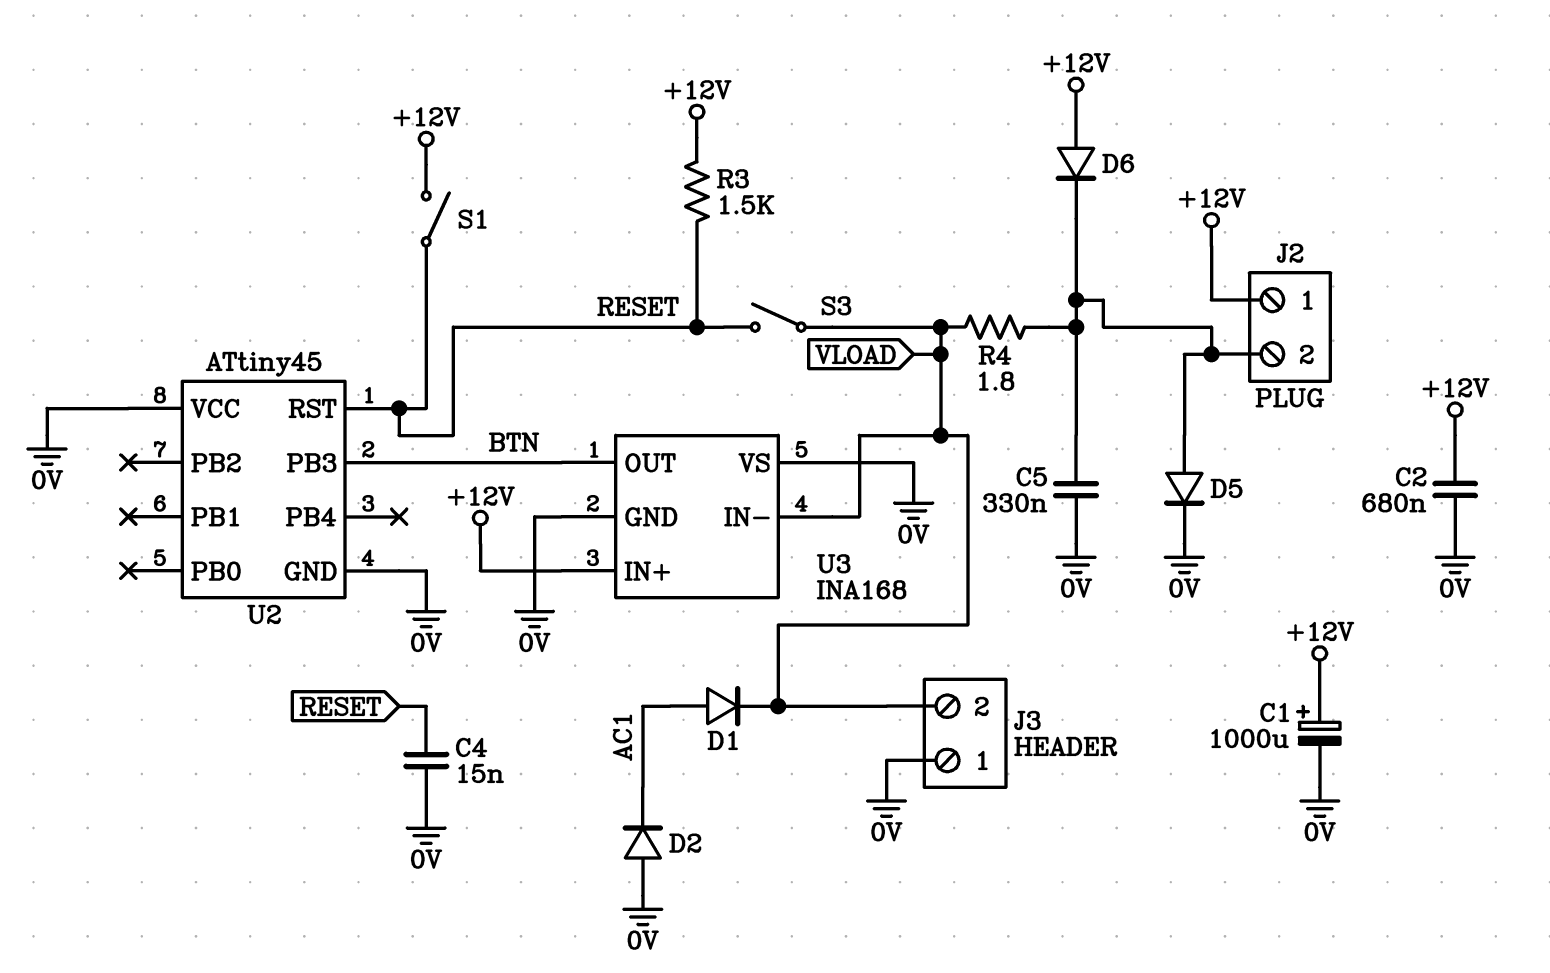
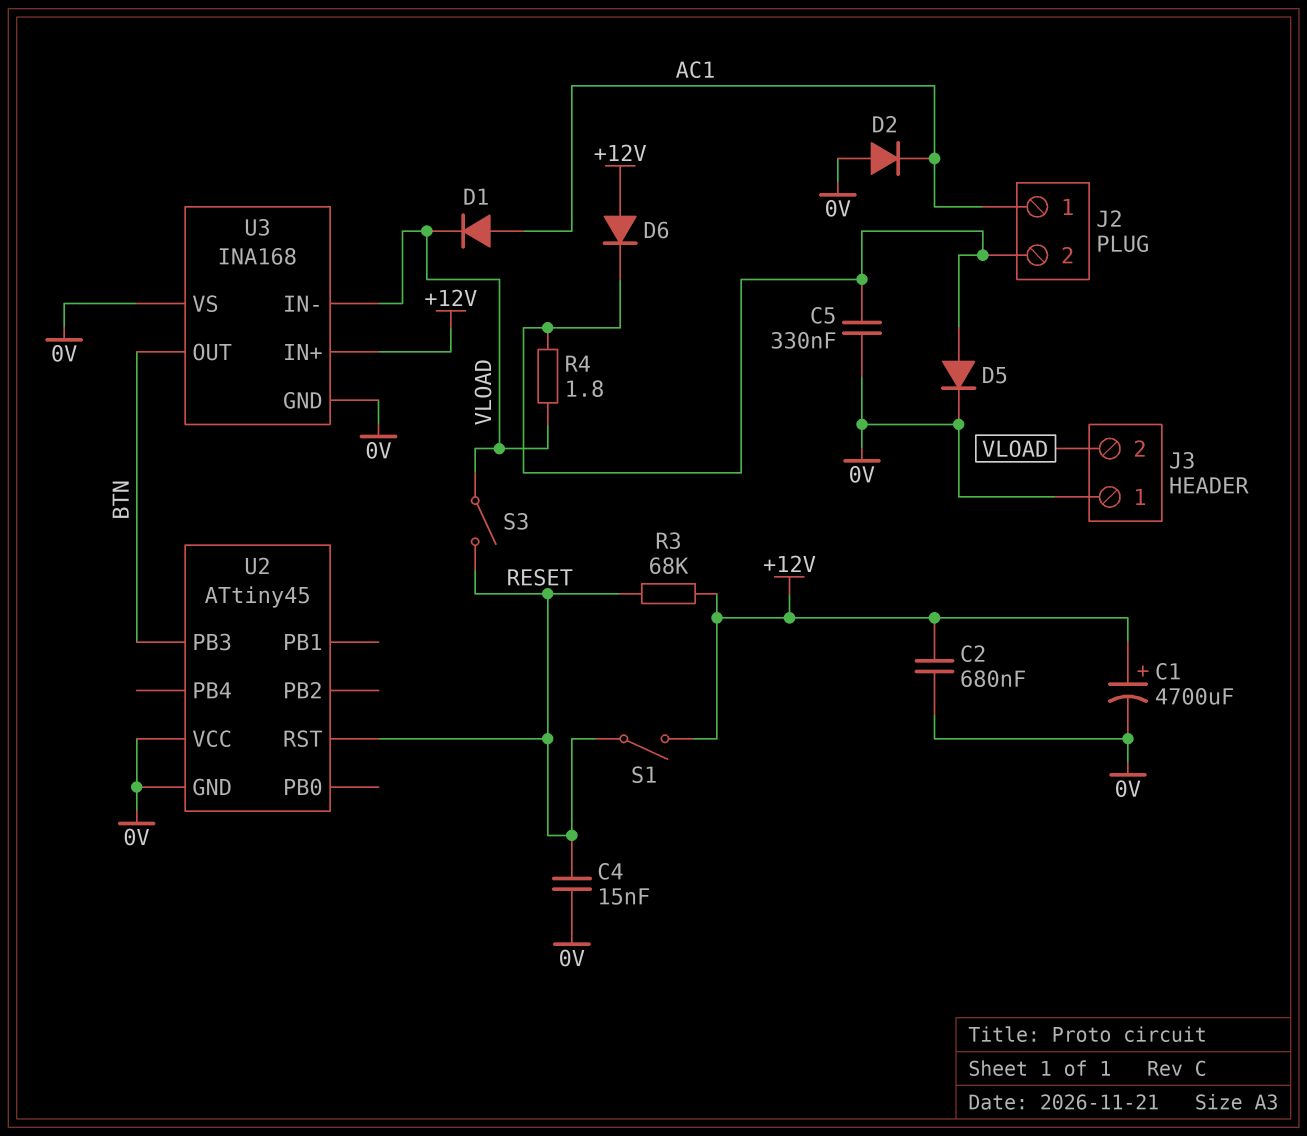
C1: 1000uF (plus +12V, minus 0V) -> 4700uF (plus +12V, minus 0V)
J2 pin 1: +12V -> AC1
R3: 1.5k (+12V, RESET) -> 68k (+12V, RESET)

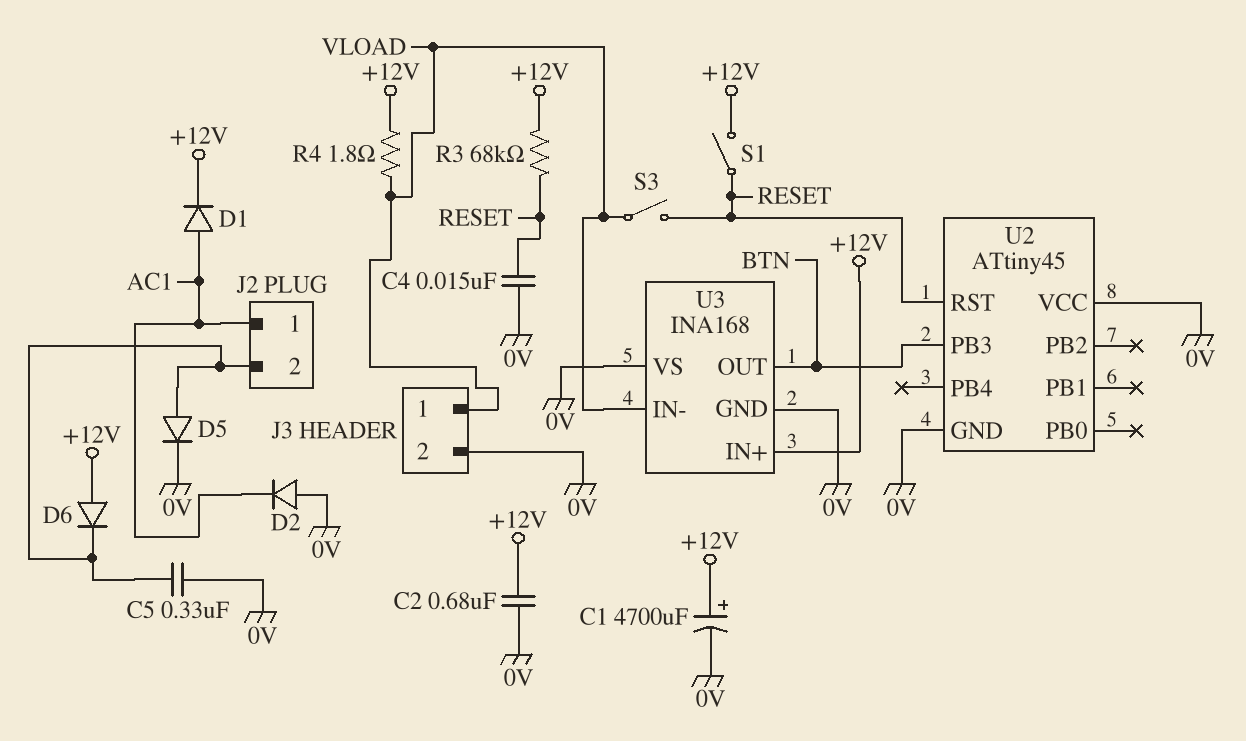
D1: diode (A AC1, K VLOAD) -> diode (A AC1, K +12V)
J3 pin 1: 0V -> VLOAD
J3 pin 2: VLOAD -> 0V
R4: 1.8 (J2/2, VLOAD) -> 1.8 (+12V, VLOAD)

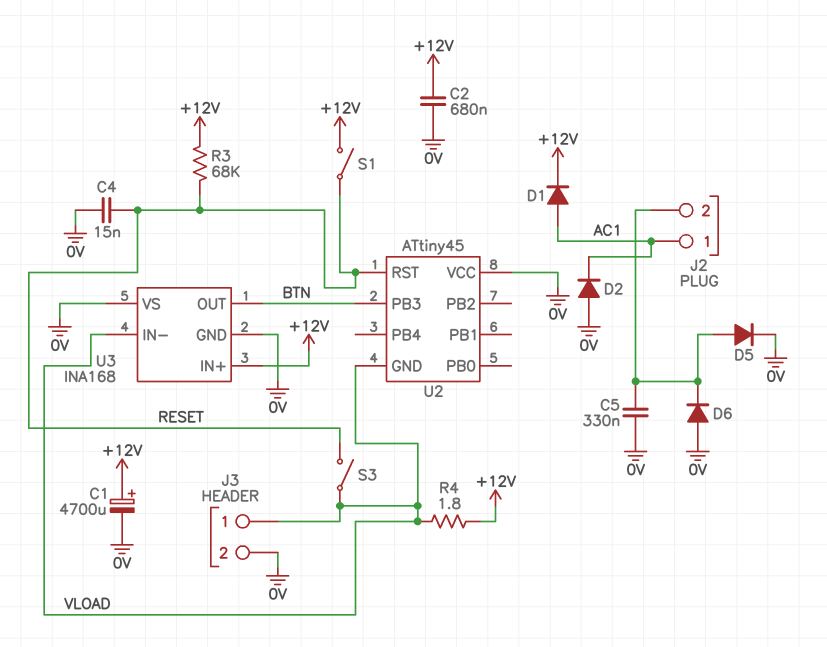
D6: diode (A +12V, K J2/2) -> diode (A 0V, K J2/2)
U2 pin GND: 0V -> VLOAD

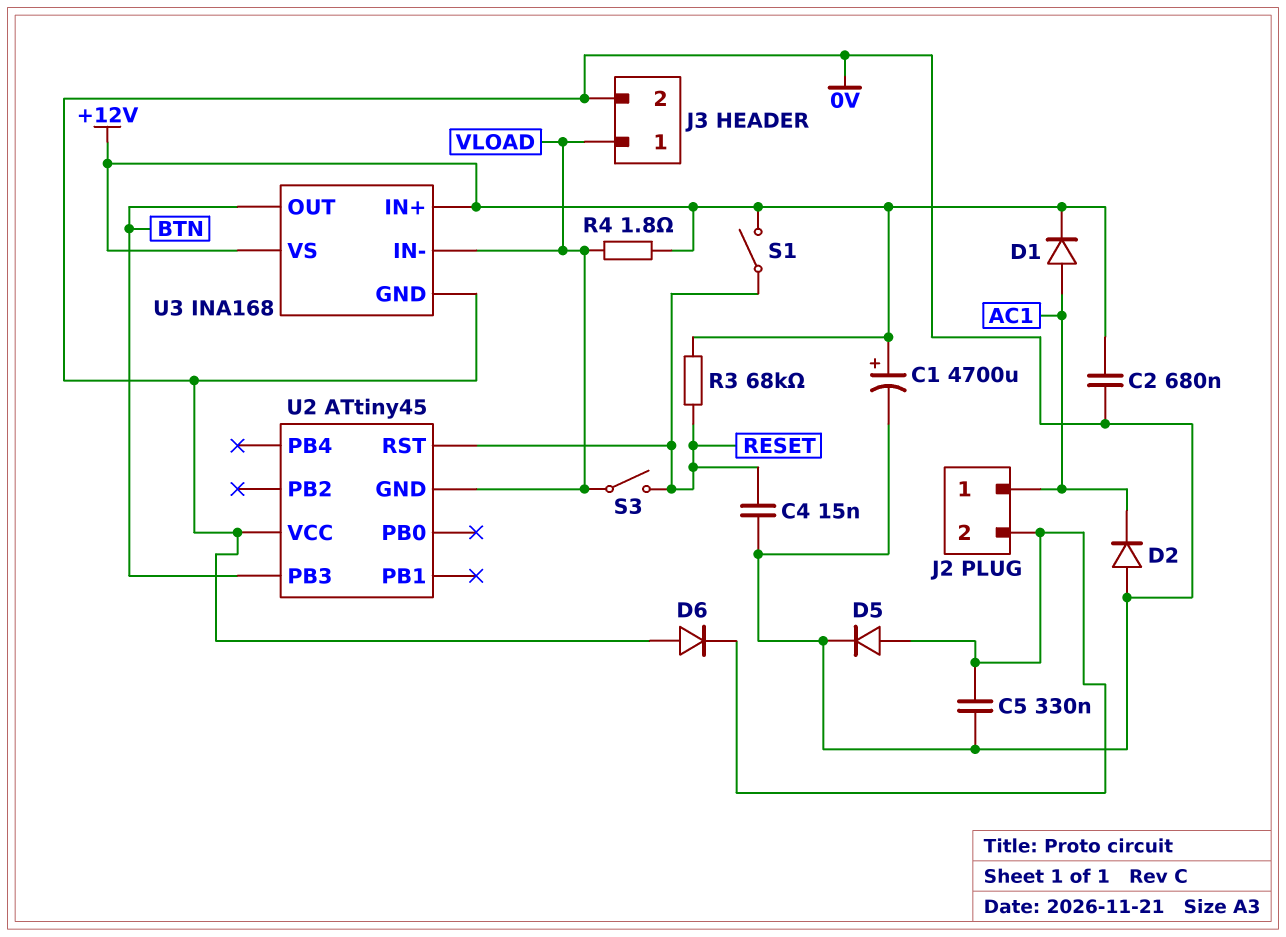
U3 pin VS: 0V -> +12V

